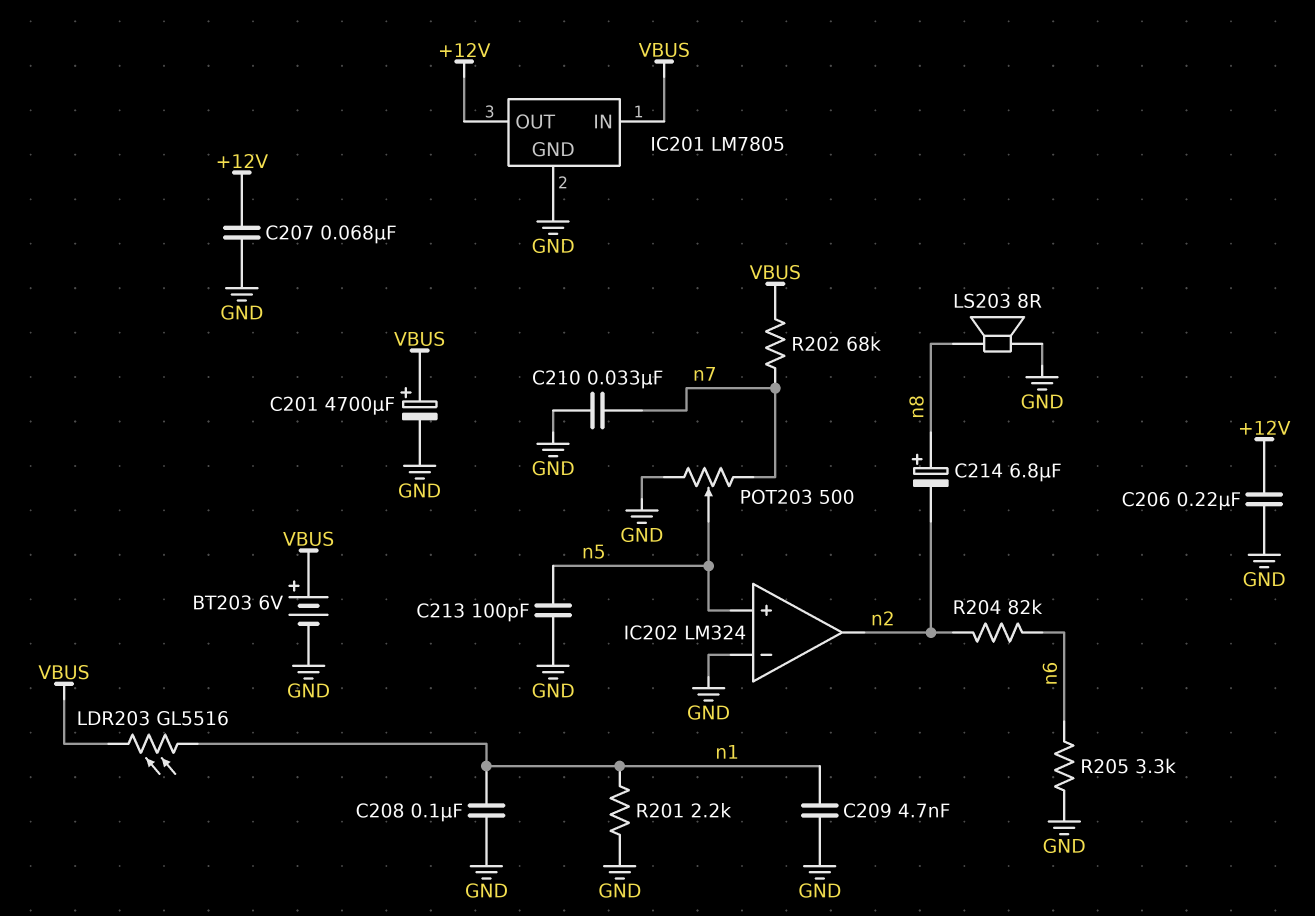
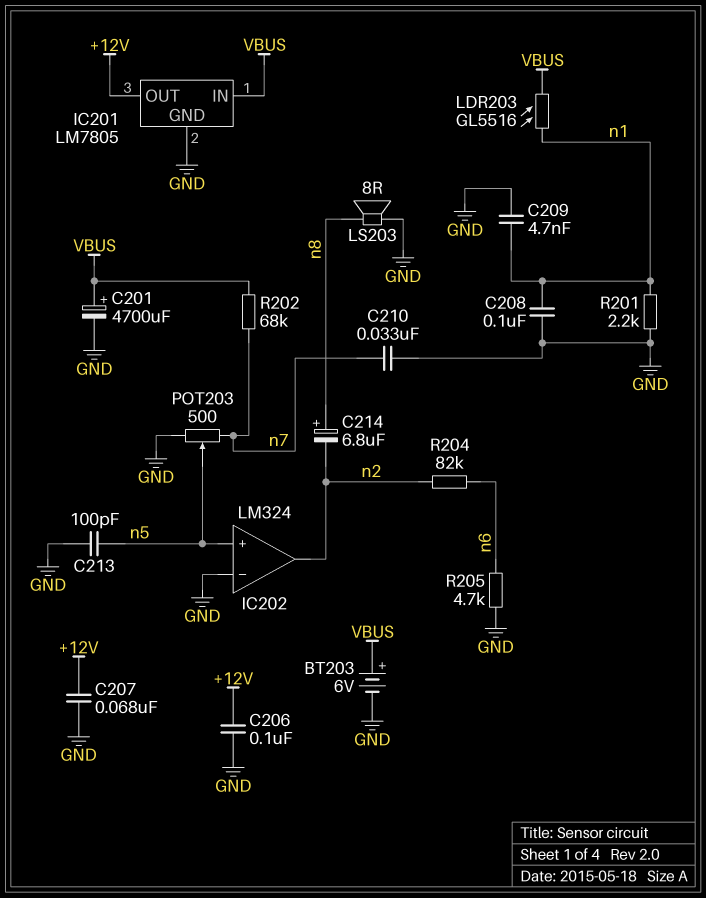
C206: 220nF (+12V, GND) -> 100nF (+12V, GND)
R205: 3.3k (GND, n6) -> 4.7k (GND, n6)

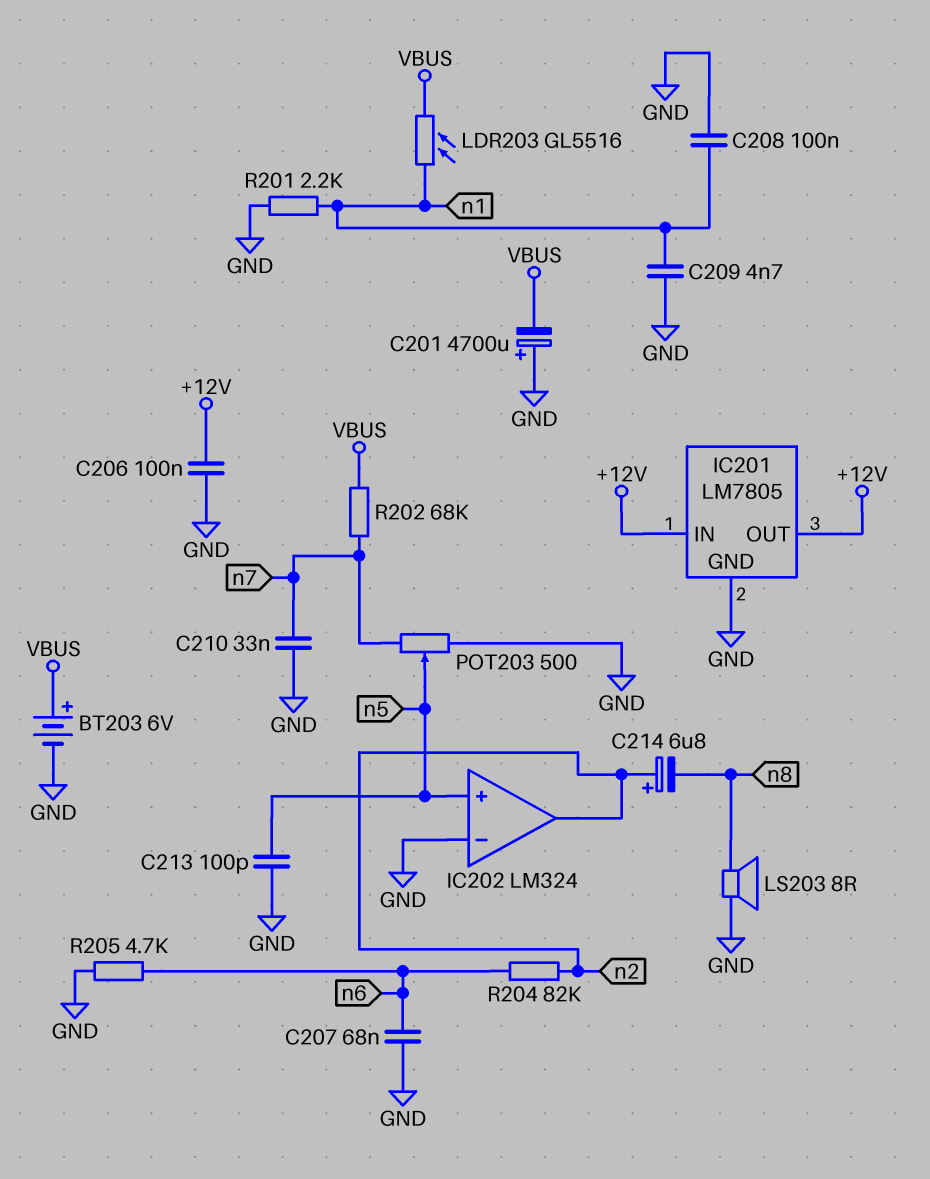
C201: 4700uF (plus VBUS, minus GND) -> 4700uF (plus GND, minus VBUS)
C207: 68nF (+12V, GND) -> 68nF (GND, n6)
C214: 6.8uF (plus n8, minus n2) -> 6.8uF (plus n2, minus n8)
IC201 pin IN: VBUS -> +12V

